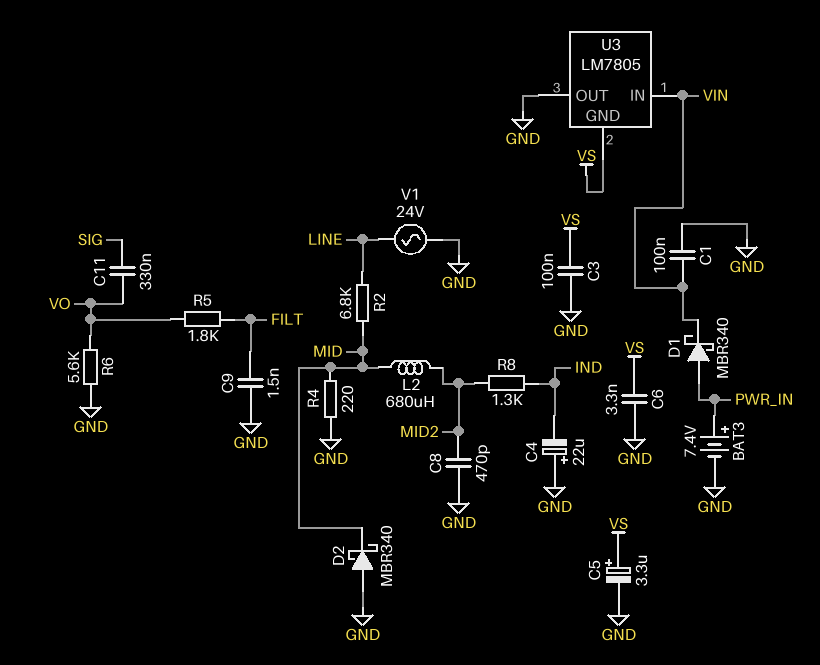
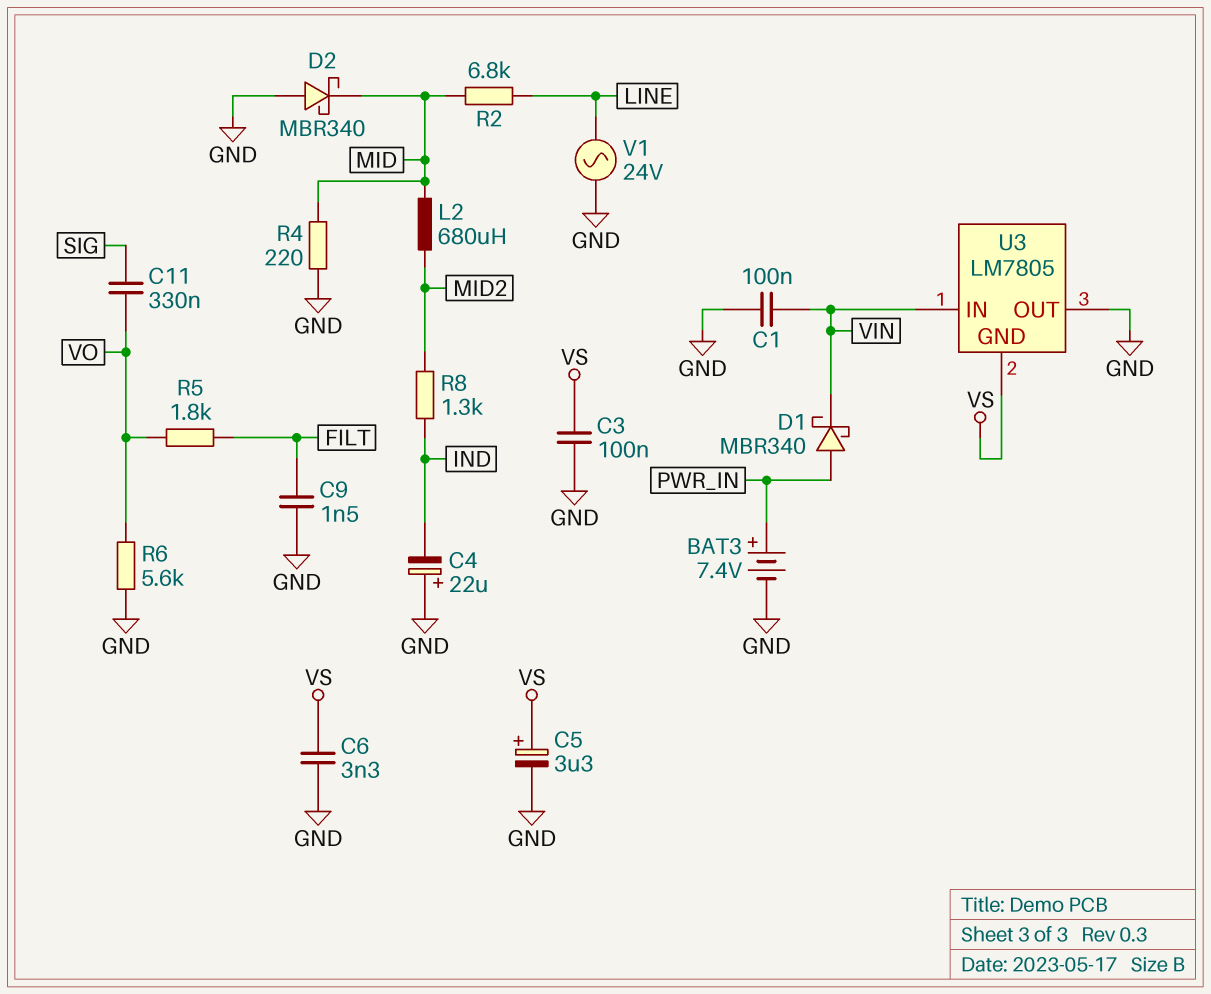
C8: 470pF (GND, MID2) -> none

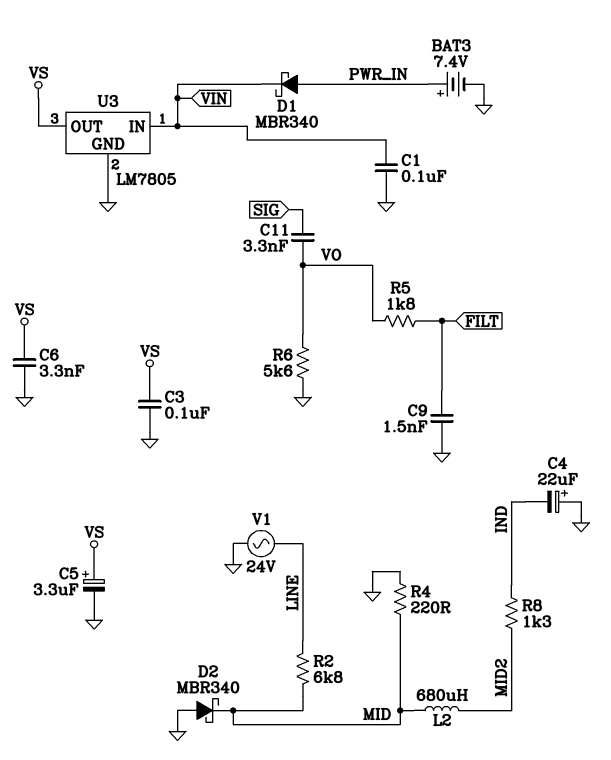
C11: 330nF (SIG, VO) -> 3.3nF (SIG, VO)
U3 pin GND: VS -> GND
U3 pin OUT: GND -> VS

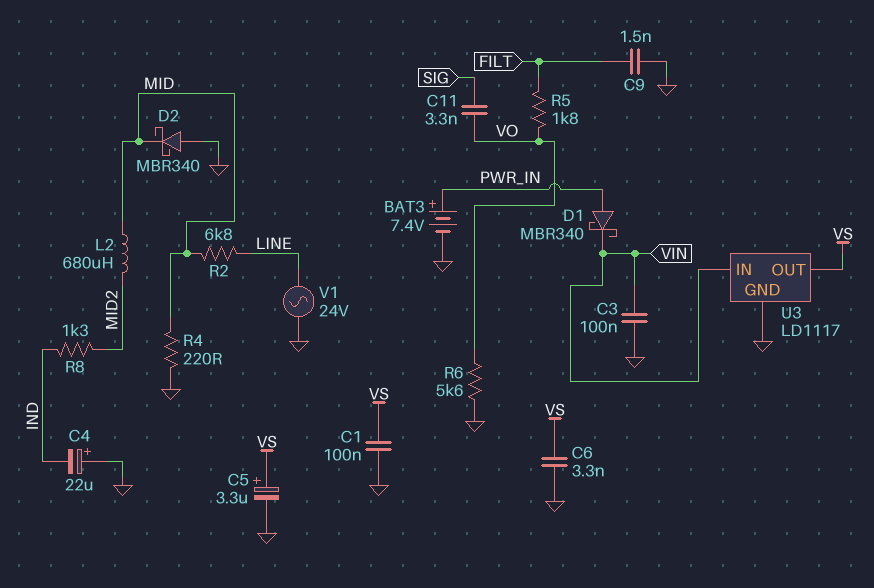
C1: 100nF (GND, VIN) -> 100nF (GND, VS)
C3: 100nF (GND, VS) -> 100nF (GND, VIN)
U3: LM7805 -> LD1117

